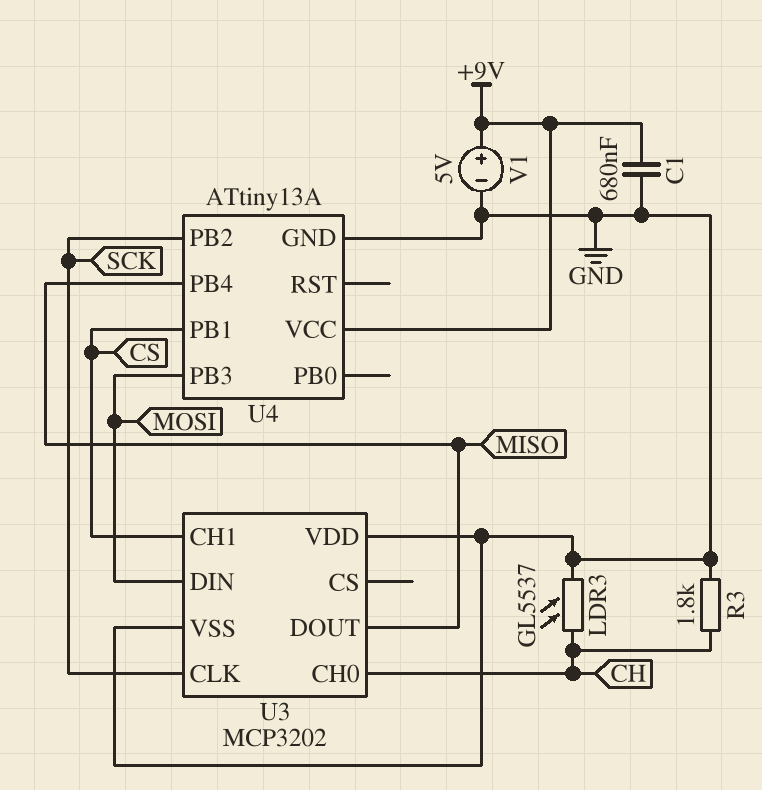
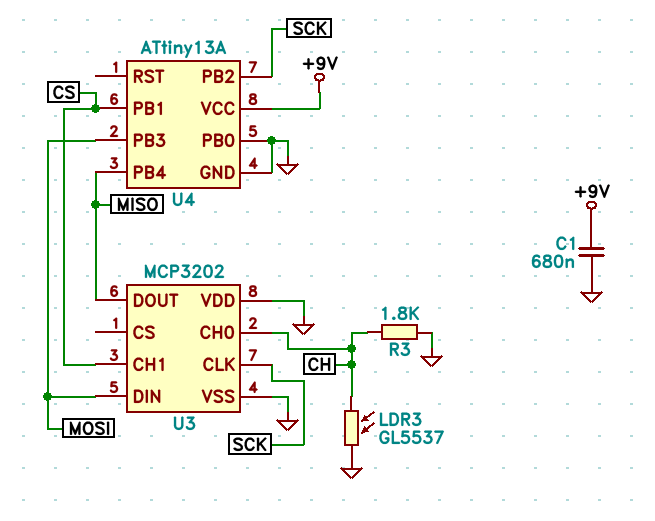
U4 pin PB0: none -> GND
V1: 5V (plus +9V, minus GND) -> none

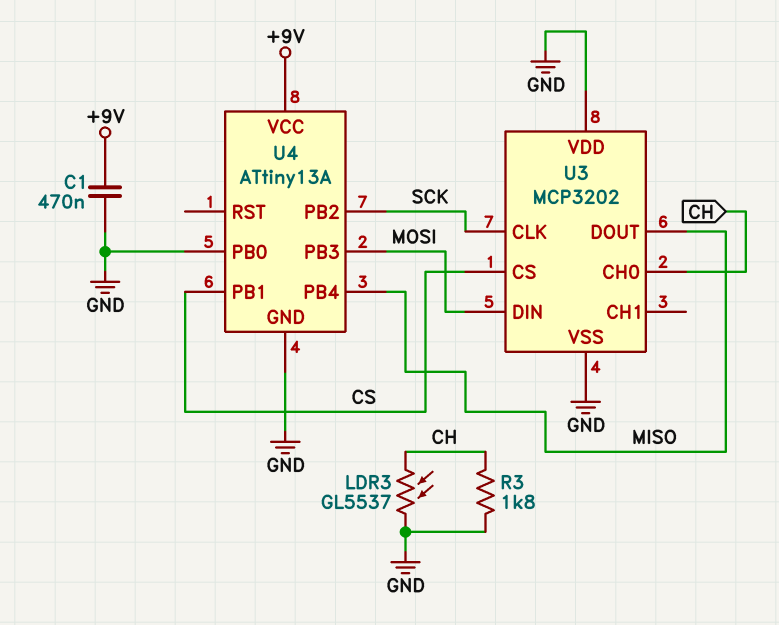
C1: 680nF (+9V, GND) -> 470nF (+9V, GND)
U3 pin CH1: CS -> none
U3 pin CS: none -> CS

